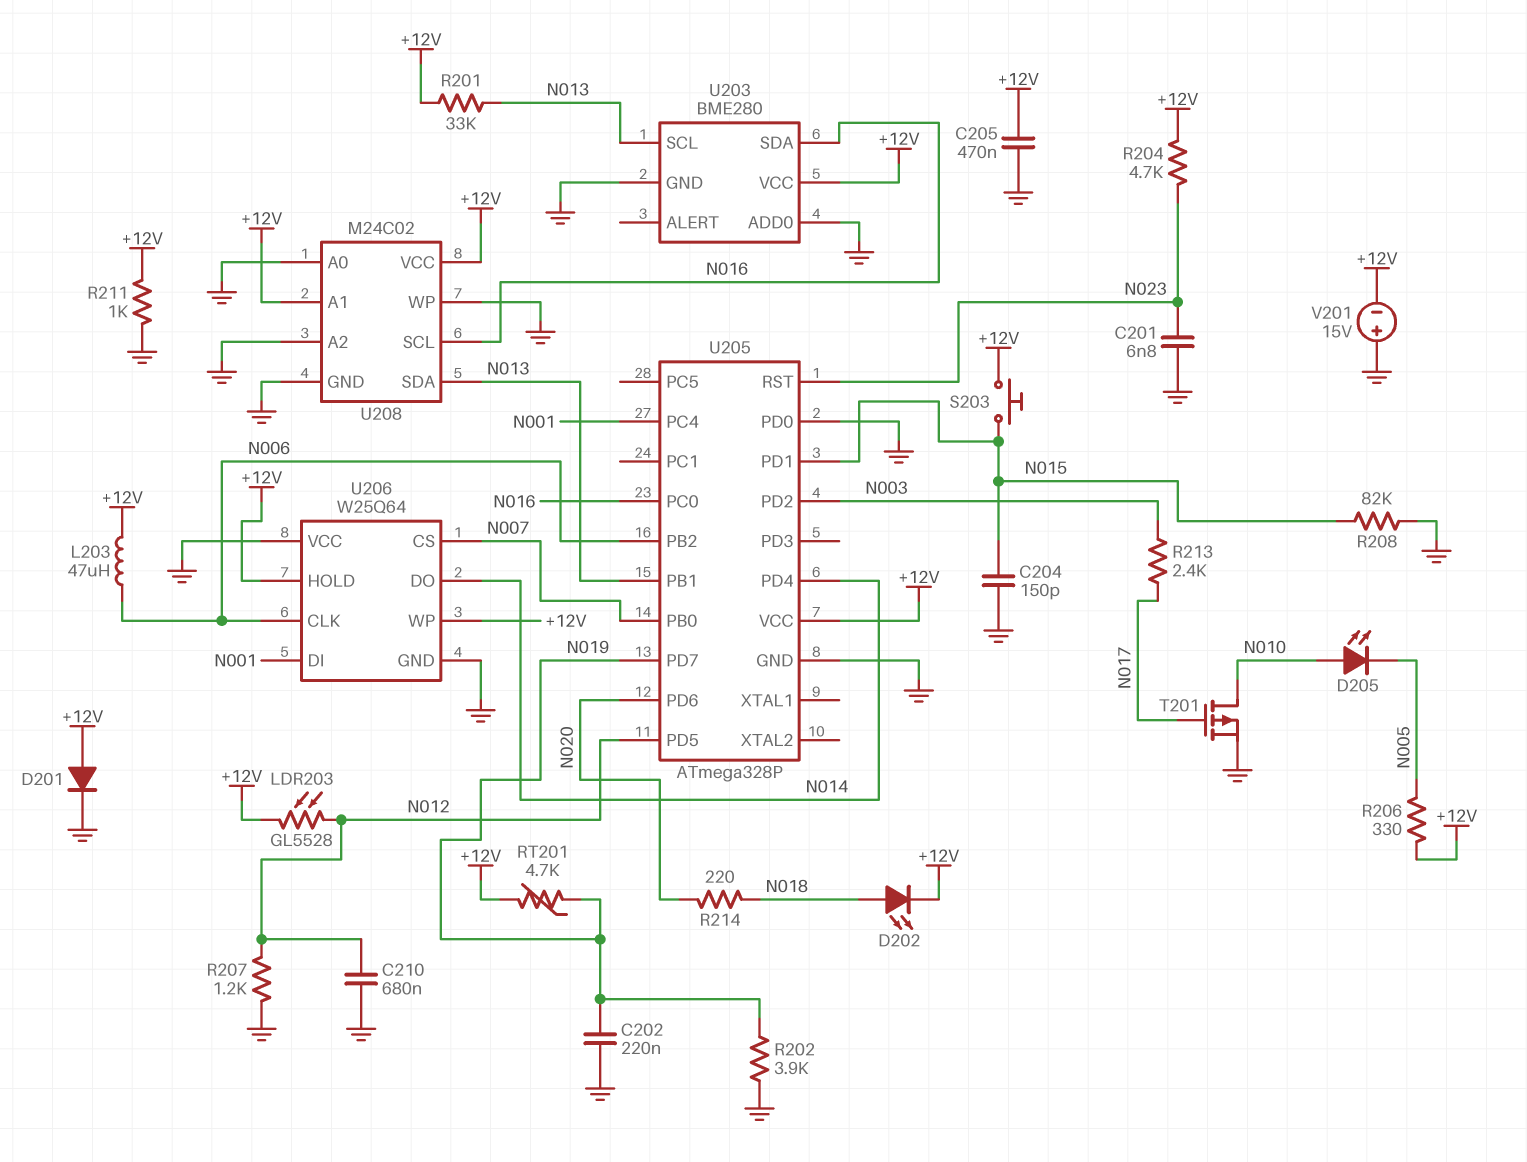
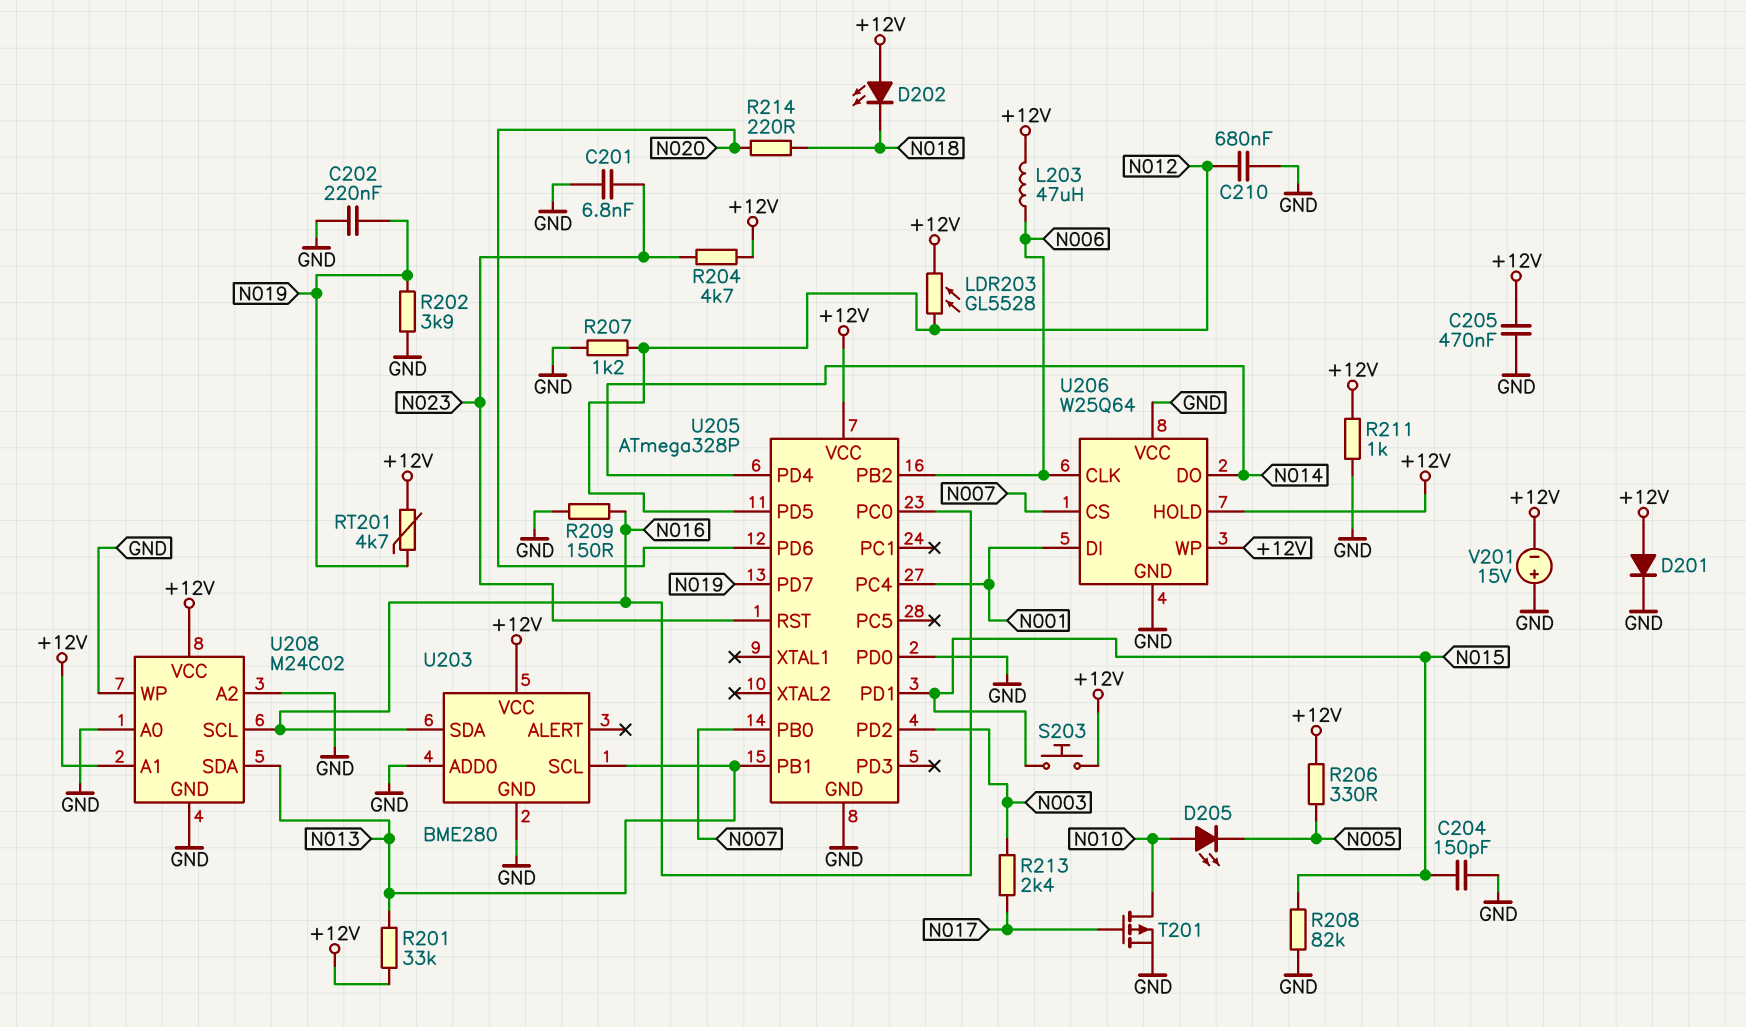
D202: LED (A N018, K +12V) -> LED (A +12V, K N018)
R209: none -> 150 (GND, N016)

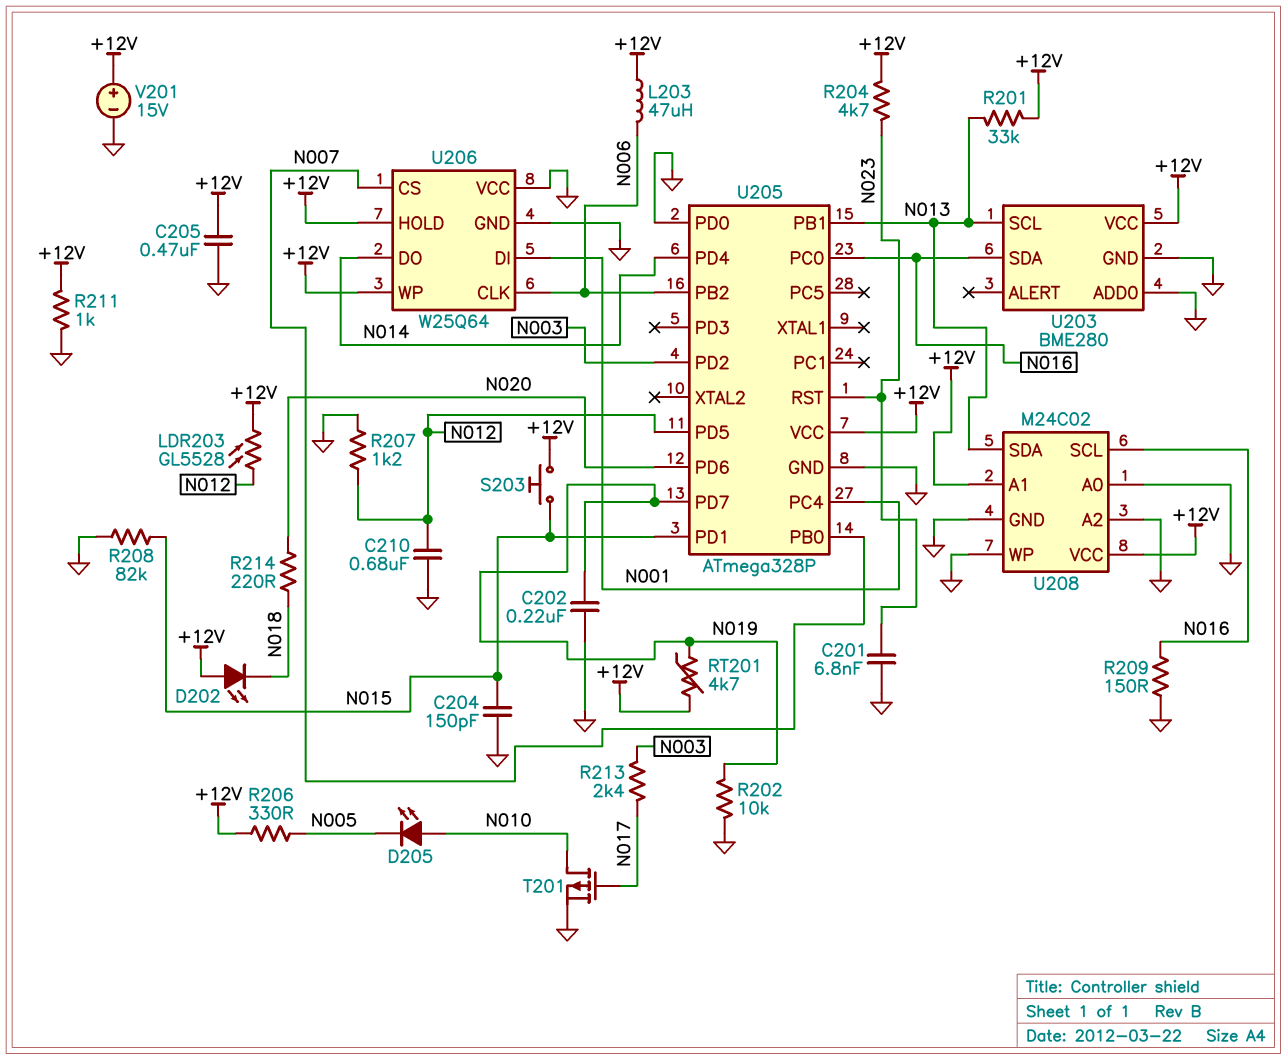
D201: diode (A +12V, K GND) -> none
R202: 3.9k (GND, N019) -> 10k (GND, N019)
V201: 15V (plus GND, minus +12V) -> 15V (plus +12V, minus GND)

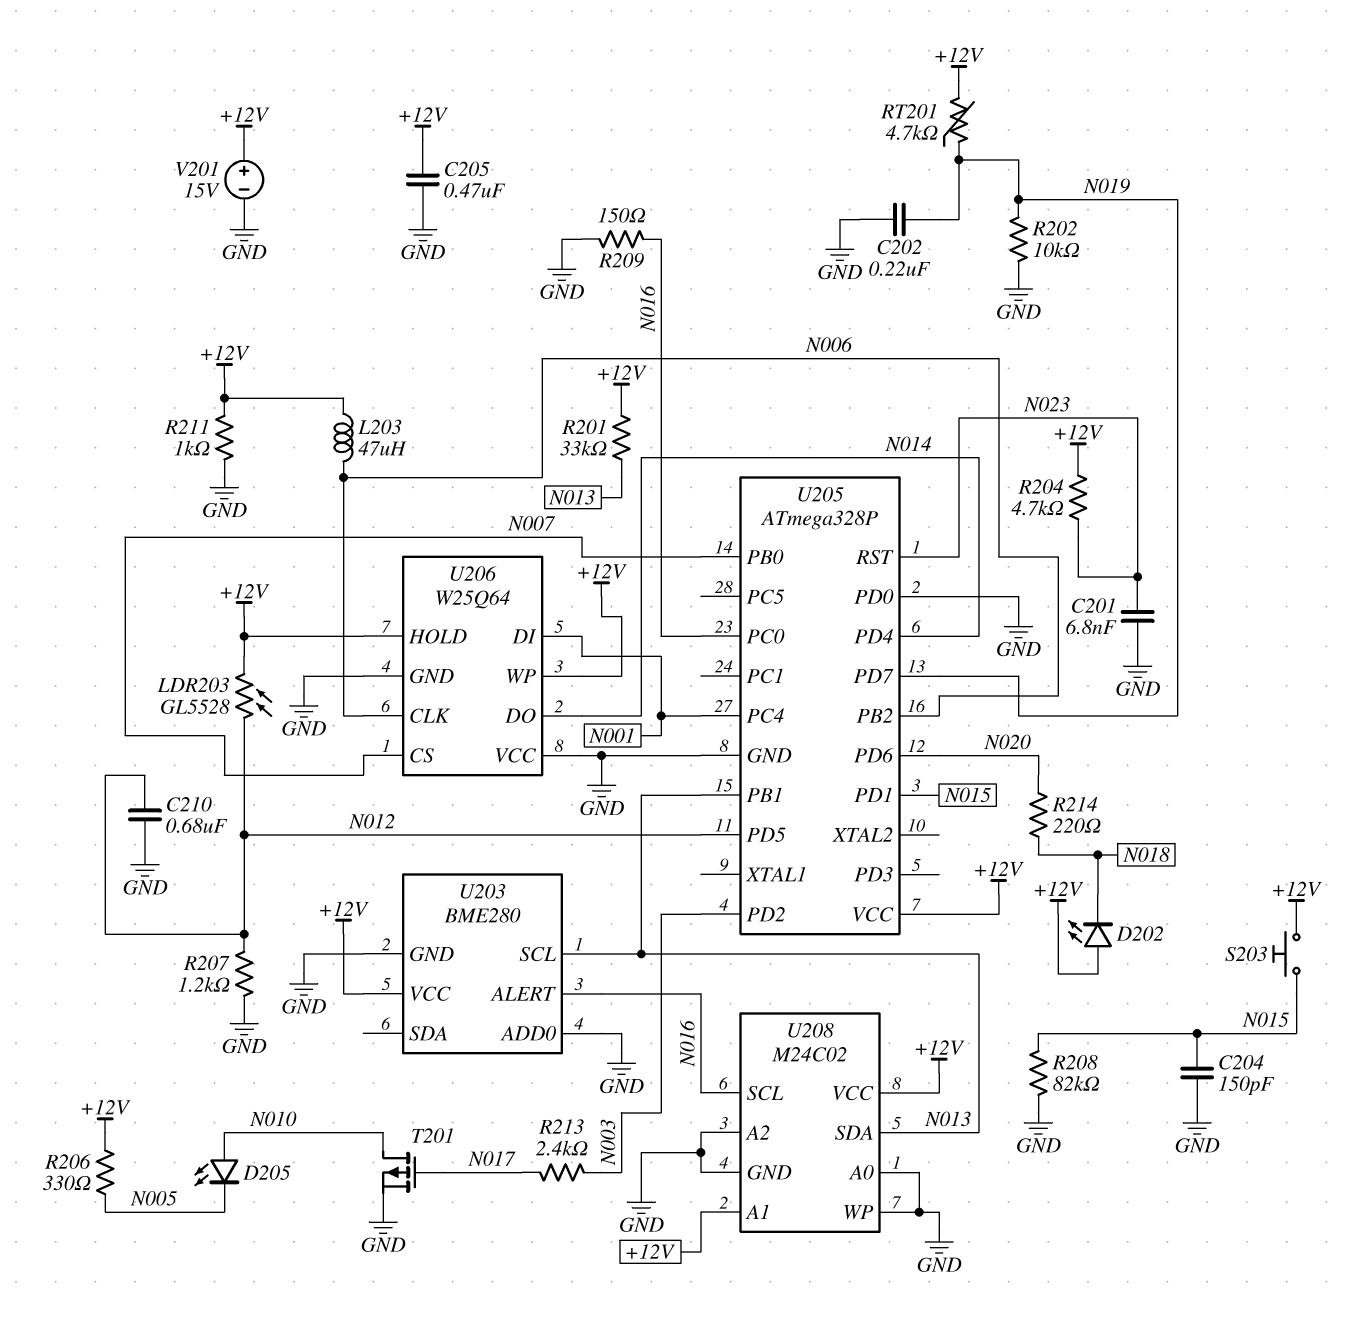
U203 pin ALERT: none -> N016
U203 pin SDA: N016 -> none

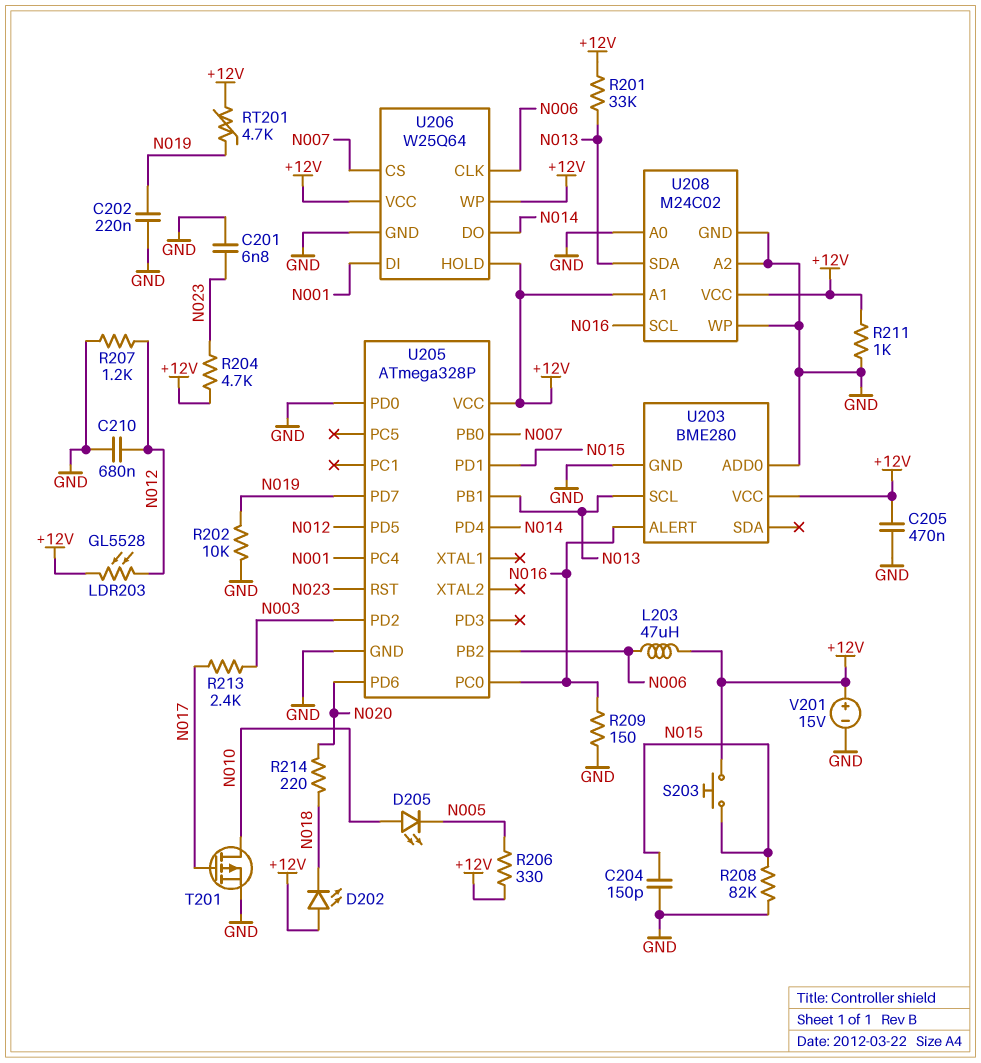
U206 pin VCC: GND -> +12V

